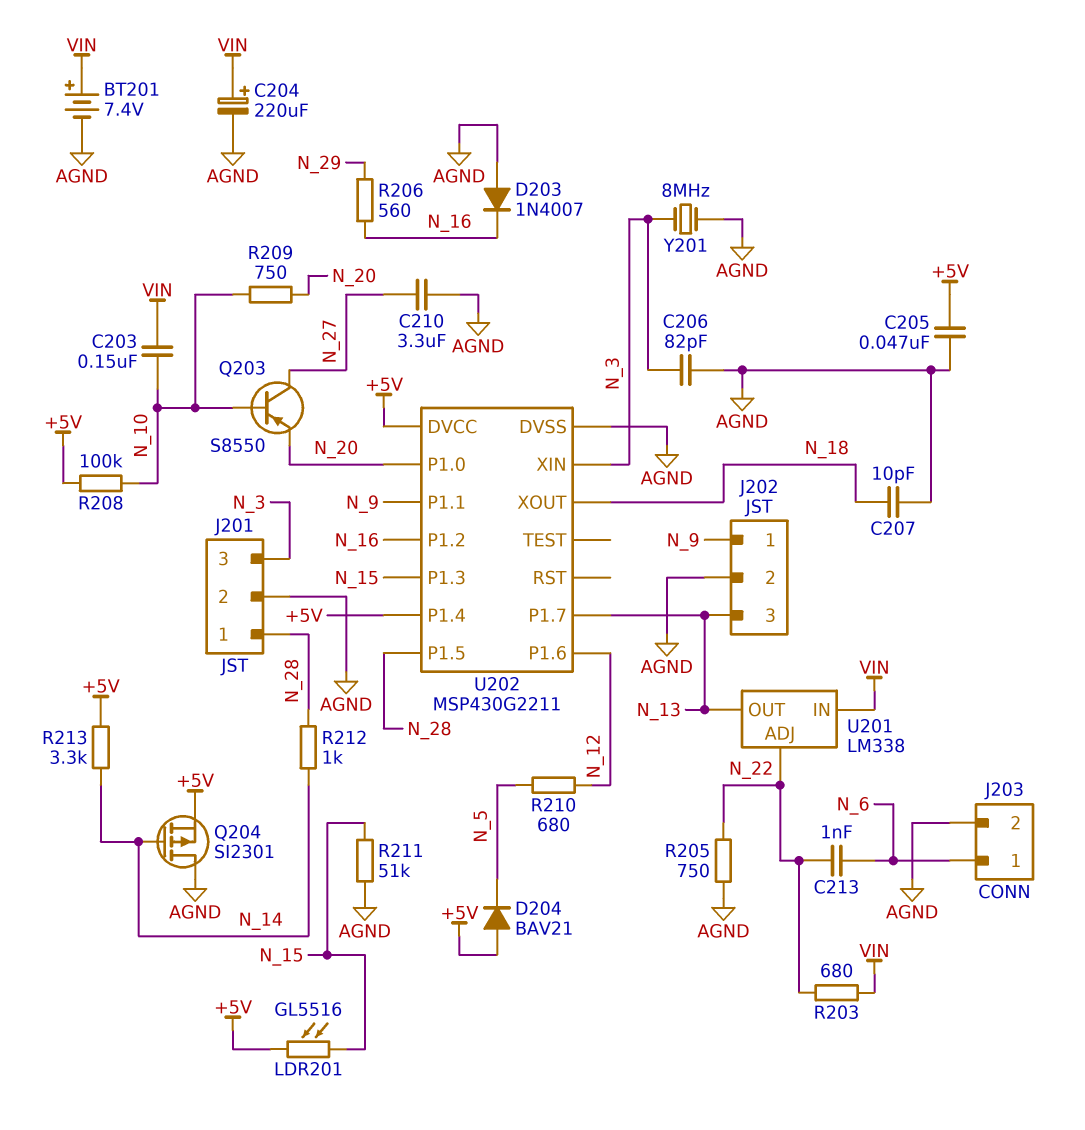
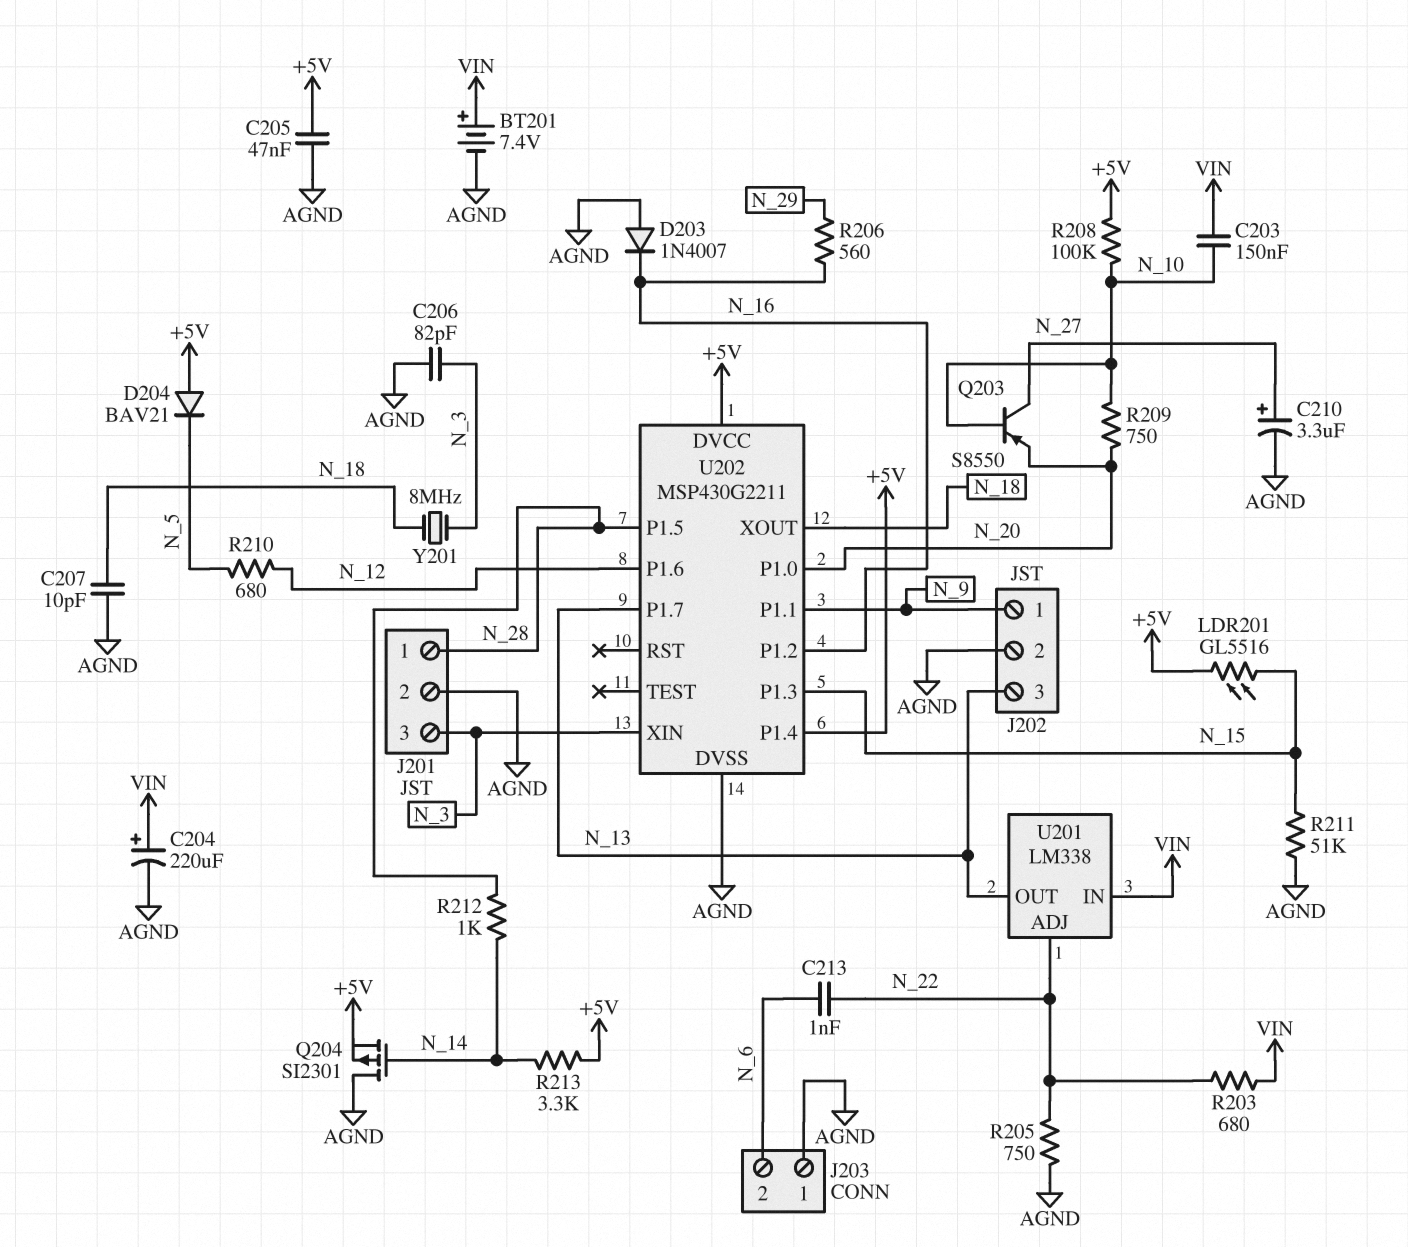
C210: 3.3uF (AGND, N_27) -> 3.3uF (plus N_27, minus AGND)
J203 pin 1: N_6 -> AGND
J203 pin 2: AGND -> N_6
Y201: 8MHz (AGND, N_3) -> 8MHz (N_3, N_18)

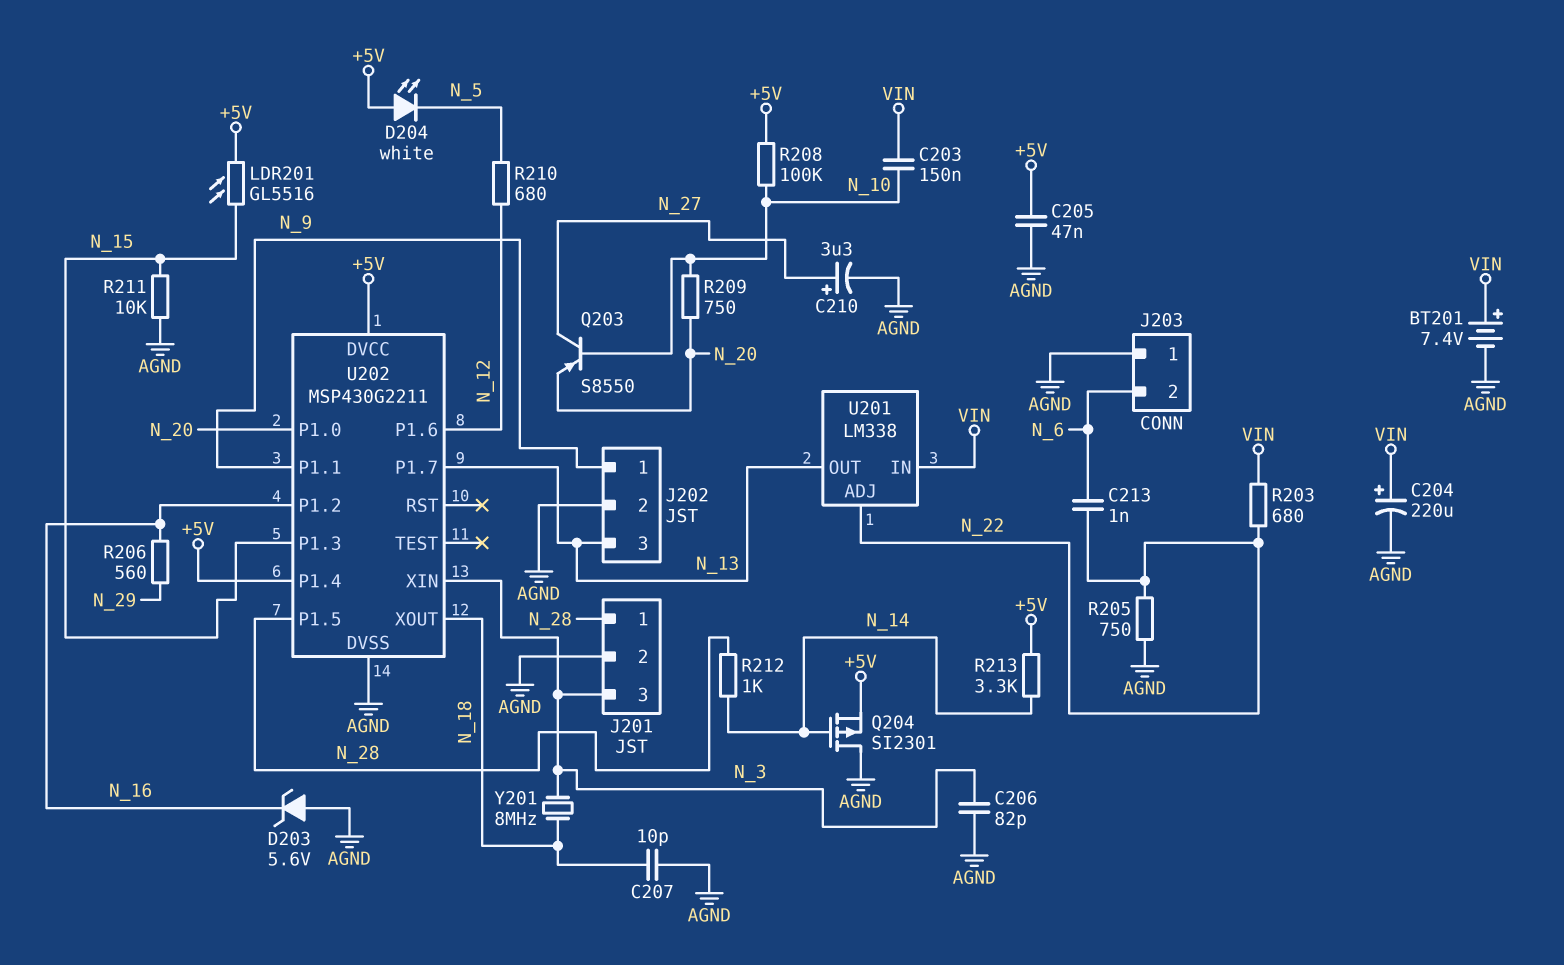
D203: diode 1N4007 (A AGND, K N_16) -> zener 5.6V (A AGND, K N_16)
D204: diode BAV21 (A +5V, K N_5) -> LED white (A +5V, K N_5)
R211: 51k (AGND, N_15) -> 10k (AGND, N_15)

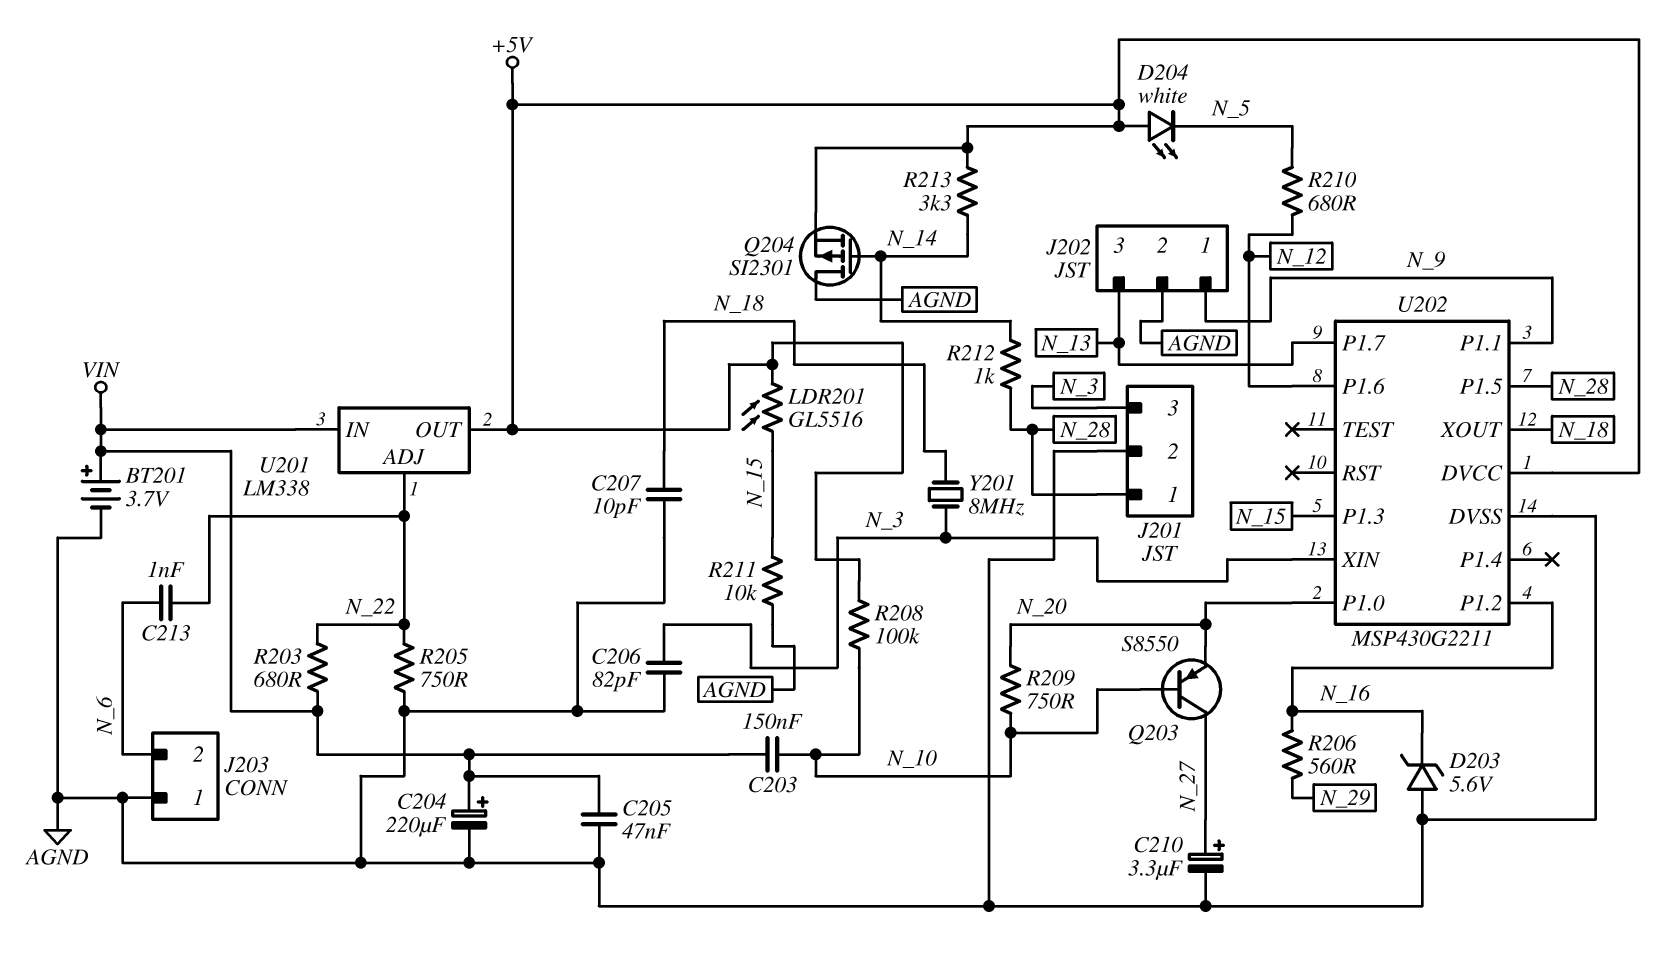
BT201: 7.4V (plus VIN, minus AGND) -> 3.7V (plus VIN, minus AGND)
C205: 47nF (+5V, AGND) -> 47nF (AGND, VIN)
U201 pin OUT: N_13 -> +5V
U202 pin P1.4: +5V -> none

